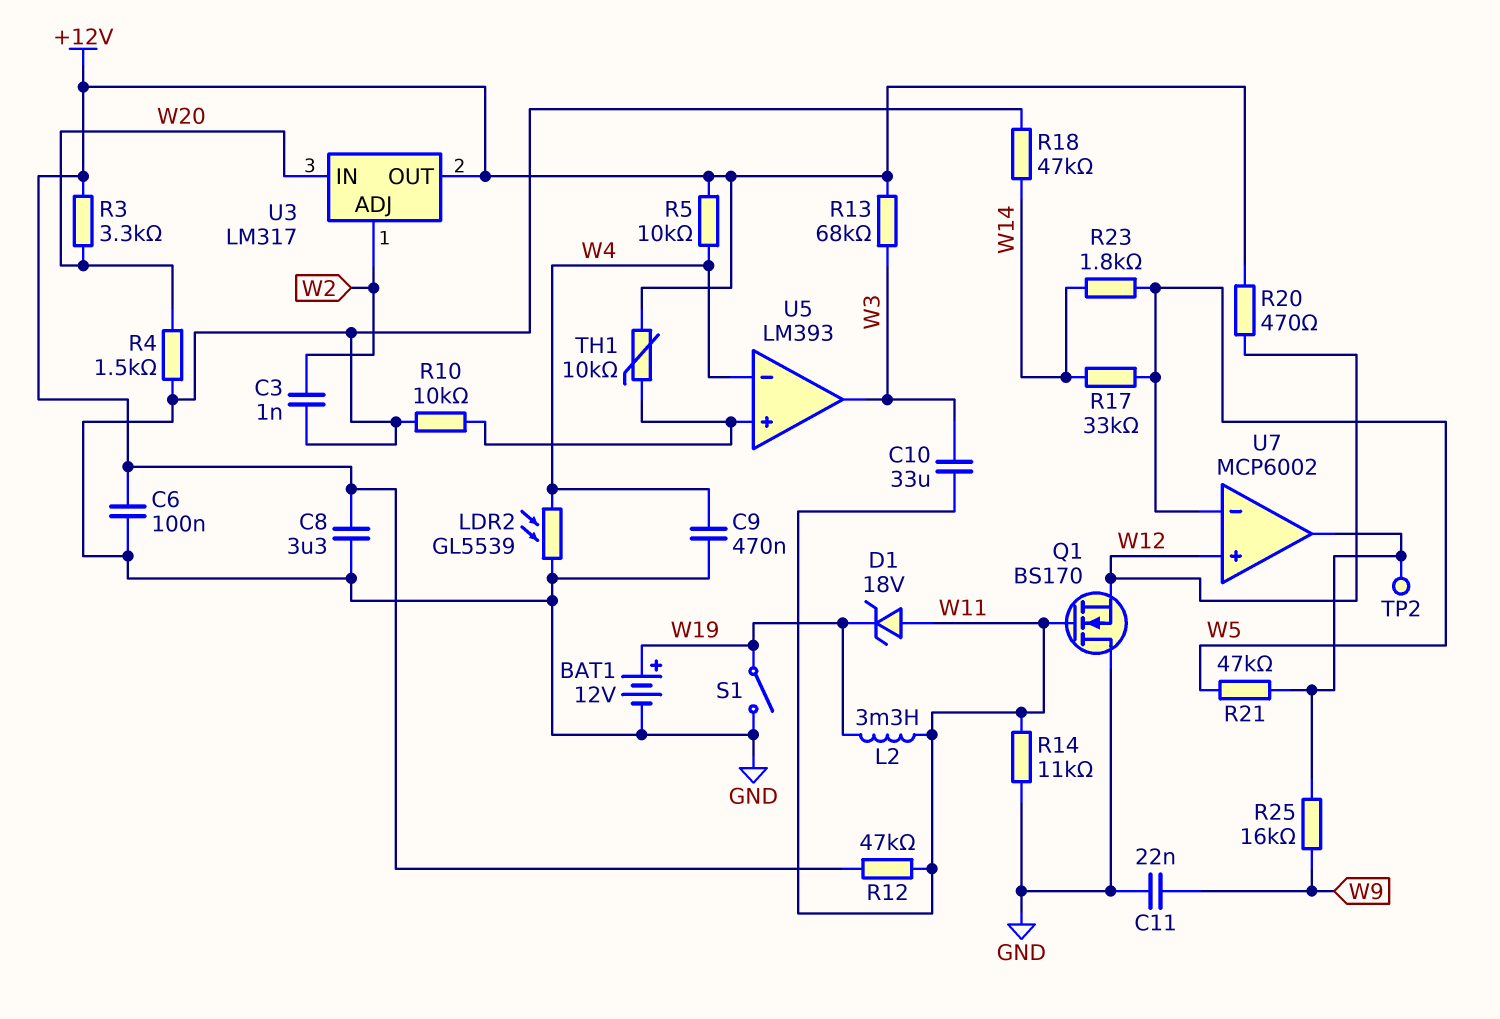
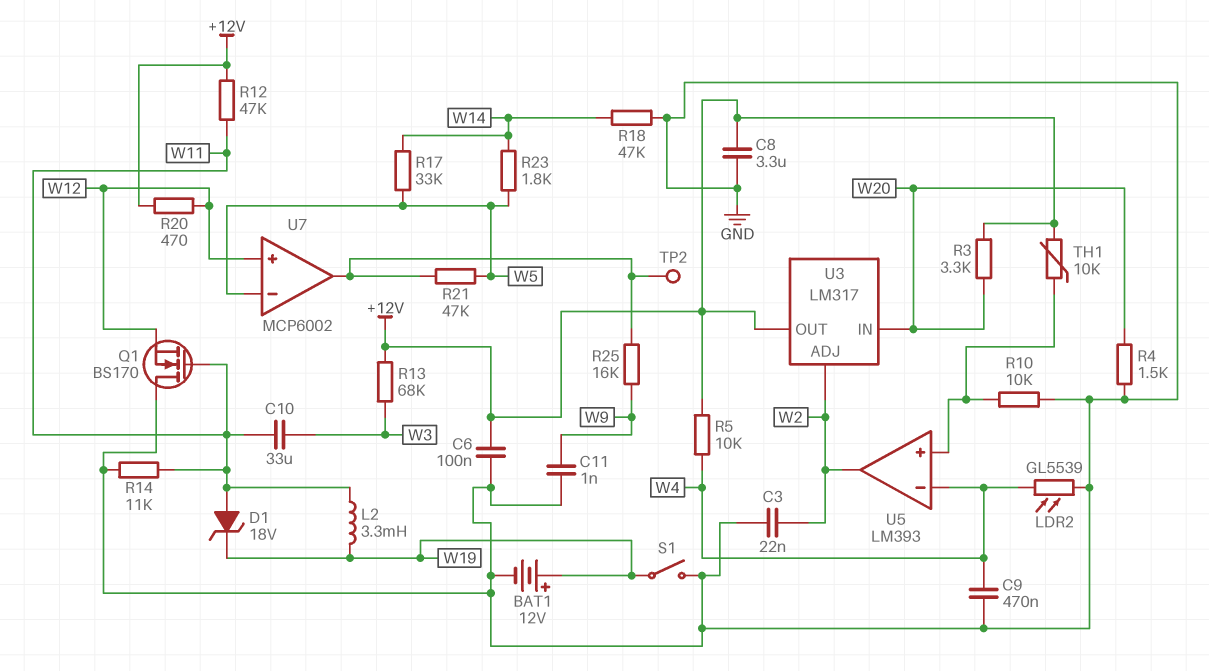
C3: 1nF (GND, W2) -> 22nF (GND, W2)
C11: 22nF (GND, W9) -> 1nF (GND, W9)
U5 pin out: W3 -> W2

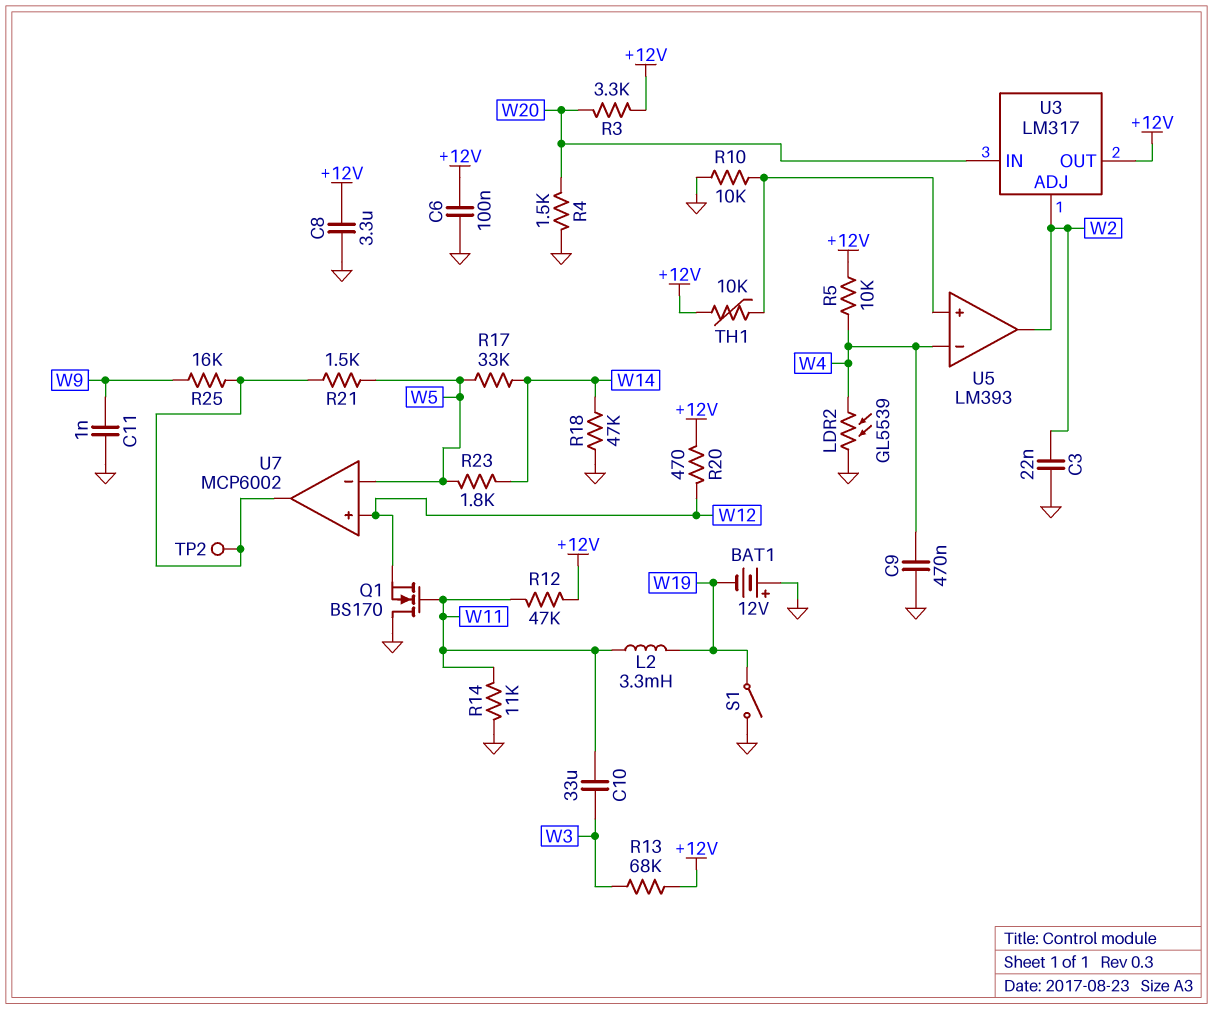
BAT1: 12V (plus W19, minus GND) -> 12V (plus GND, minus W19)
D1: zener 18V (A W11, K W19) -> none
R21: 47k (U7/out, W5) -> 1.5k (U7/out, W5)

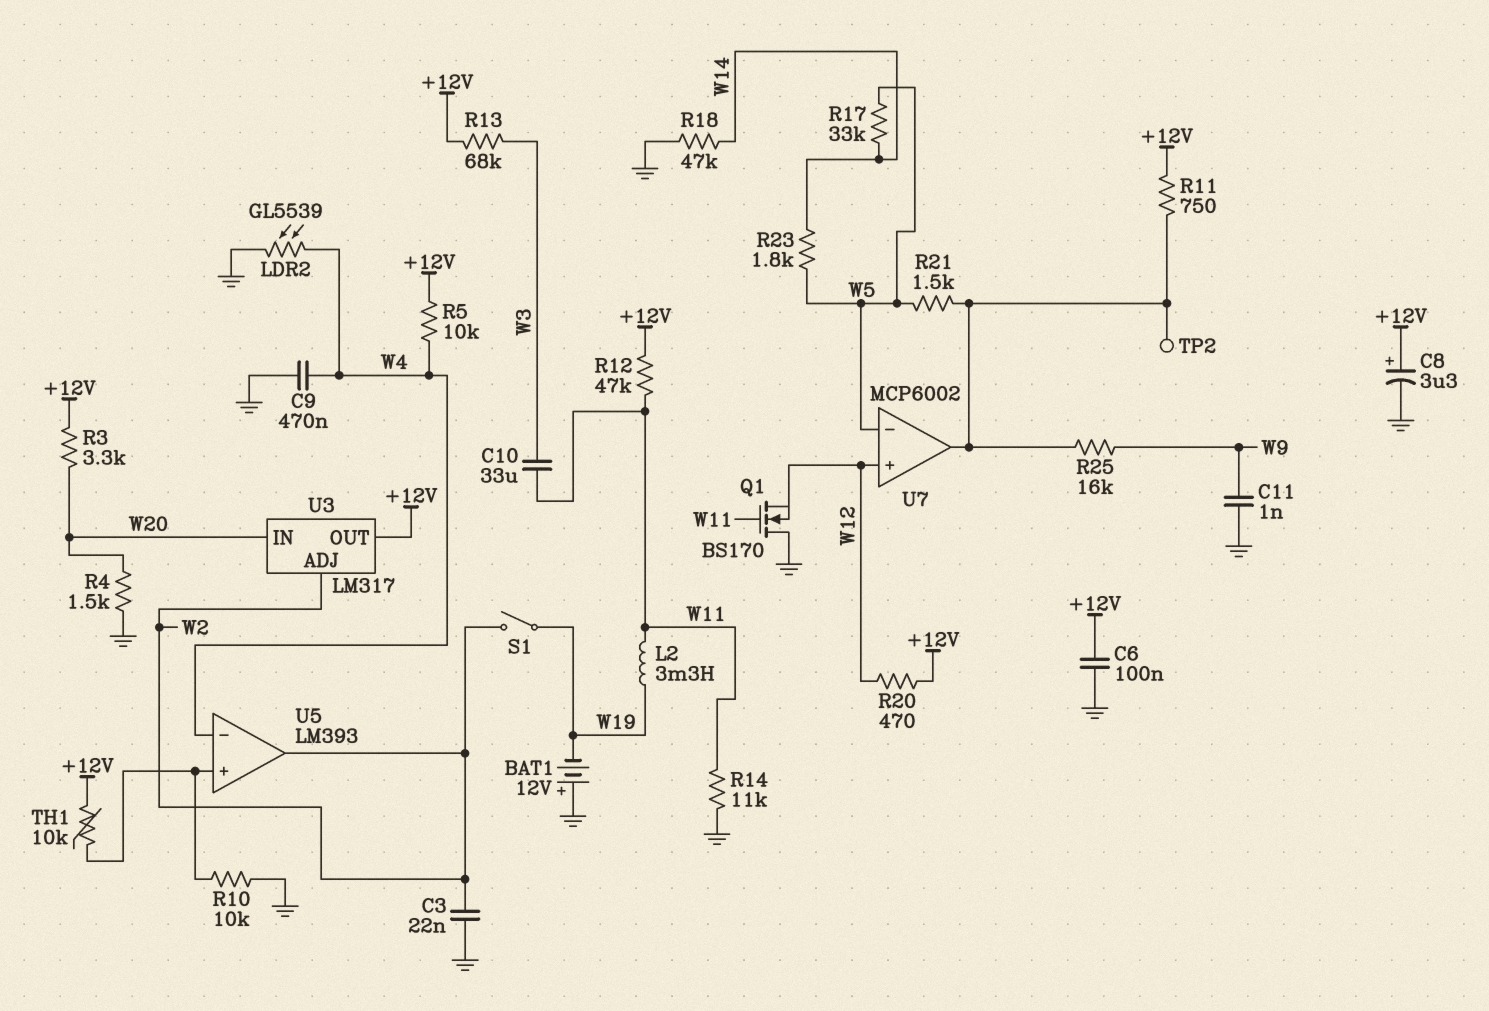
C8: 3.3uF (+12V, GND) -> 3.3uF (plus +12V, minus GND)
R11: none -> 750 (+12V, U7/out)
S1: switch (GND, W19) -> switch (W2, W19)

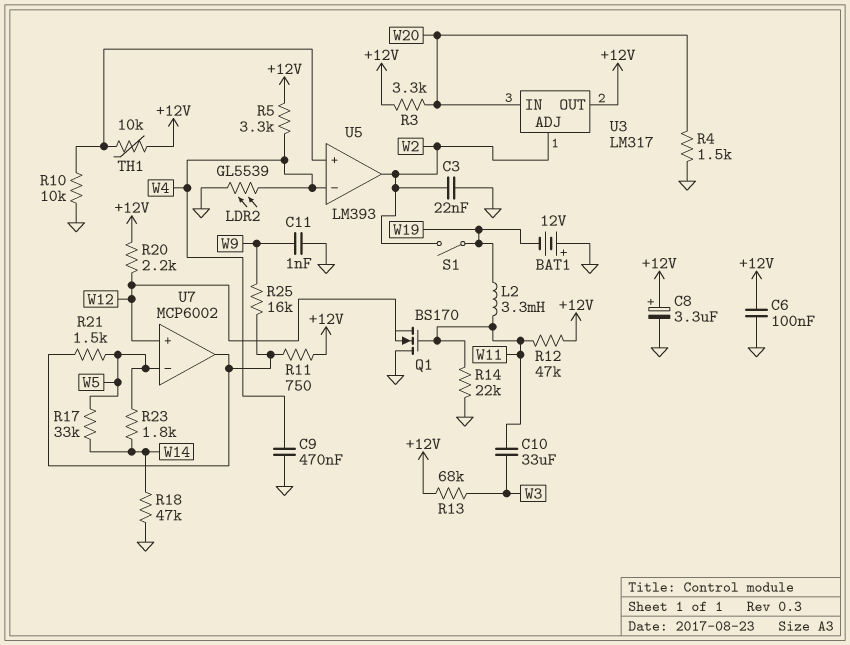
R5: 10k (+12V, W4) -> 3.3k (+12V, W4)
R14: 11k (GND, W11) -> 22k (GND, W11)
R20: 470 (+12V, W12) -> 2.2k (+12V, W12)
TP2: test point (U7/out) -> none

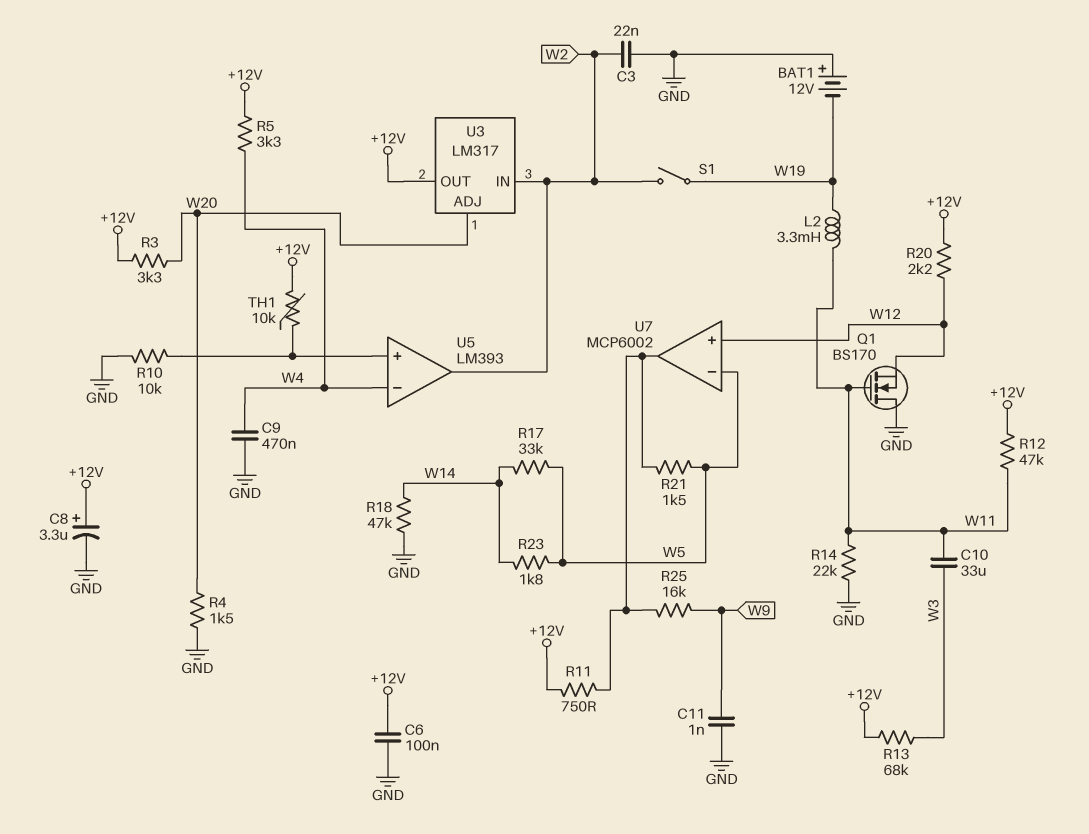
LDR2: GL5539 (GND, W4) -> none
U3 pin ADJ: W2 -> W20
U3 pin IN: W20 -> W2

